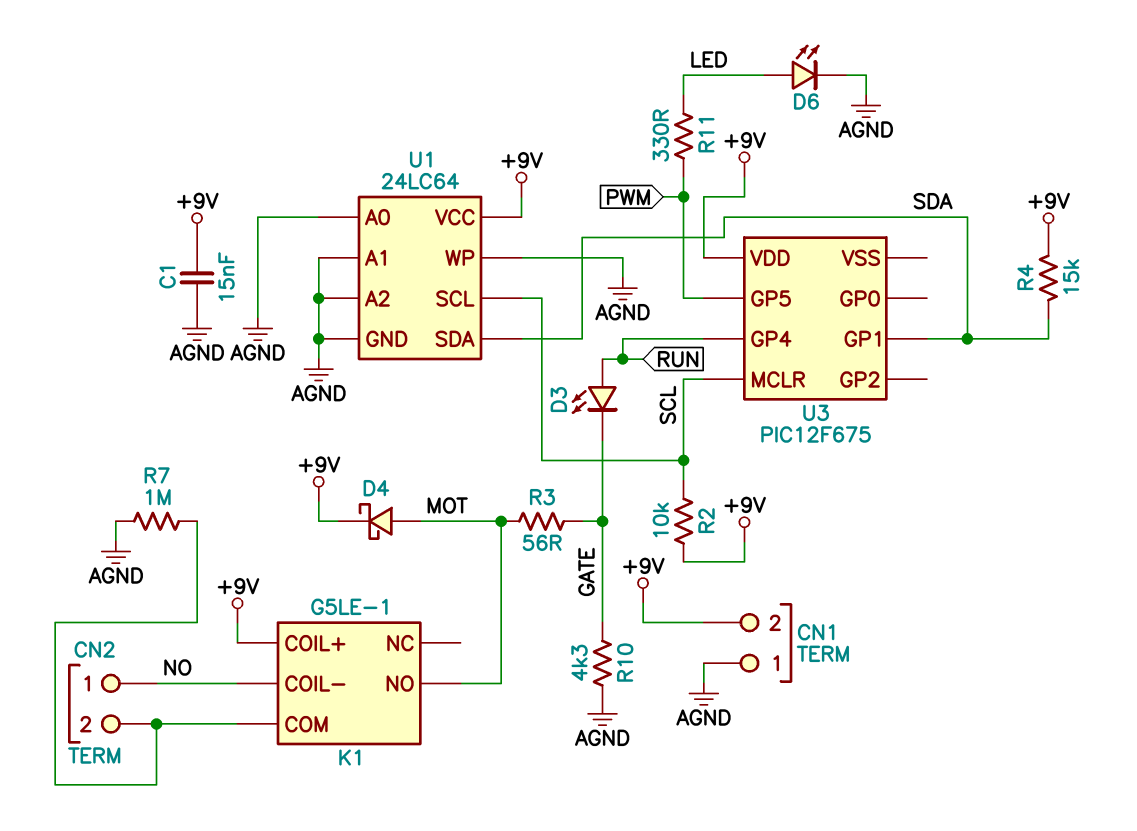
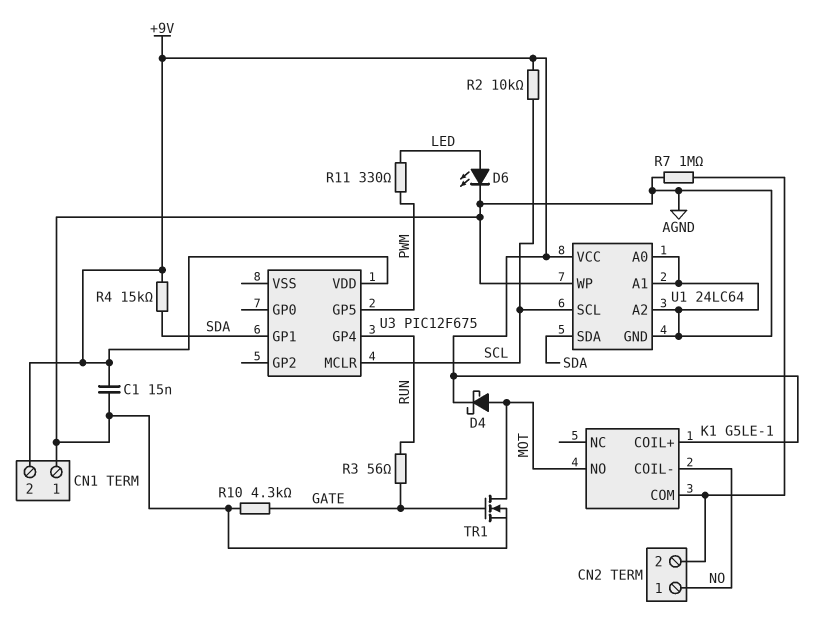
D3: LED (A RUN, K GATE) -> none
R3: 56 (GATE, MOT) -> 56 (GATE, RUN)
TR1: none -> NMOS (G GATE, D MOT, S AGND)

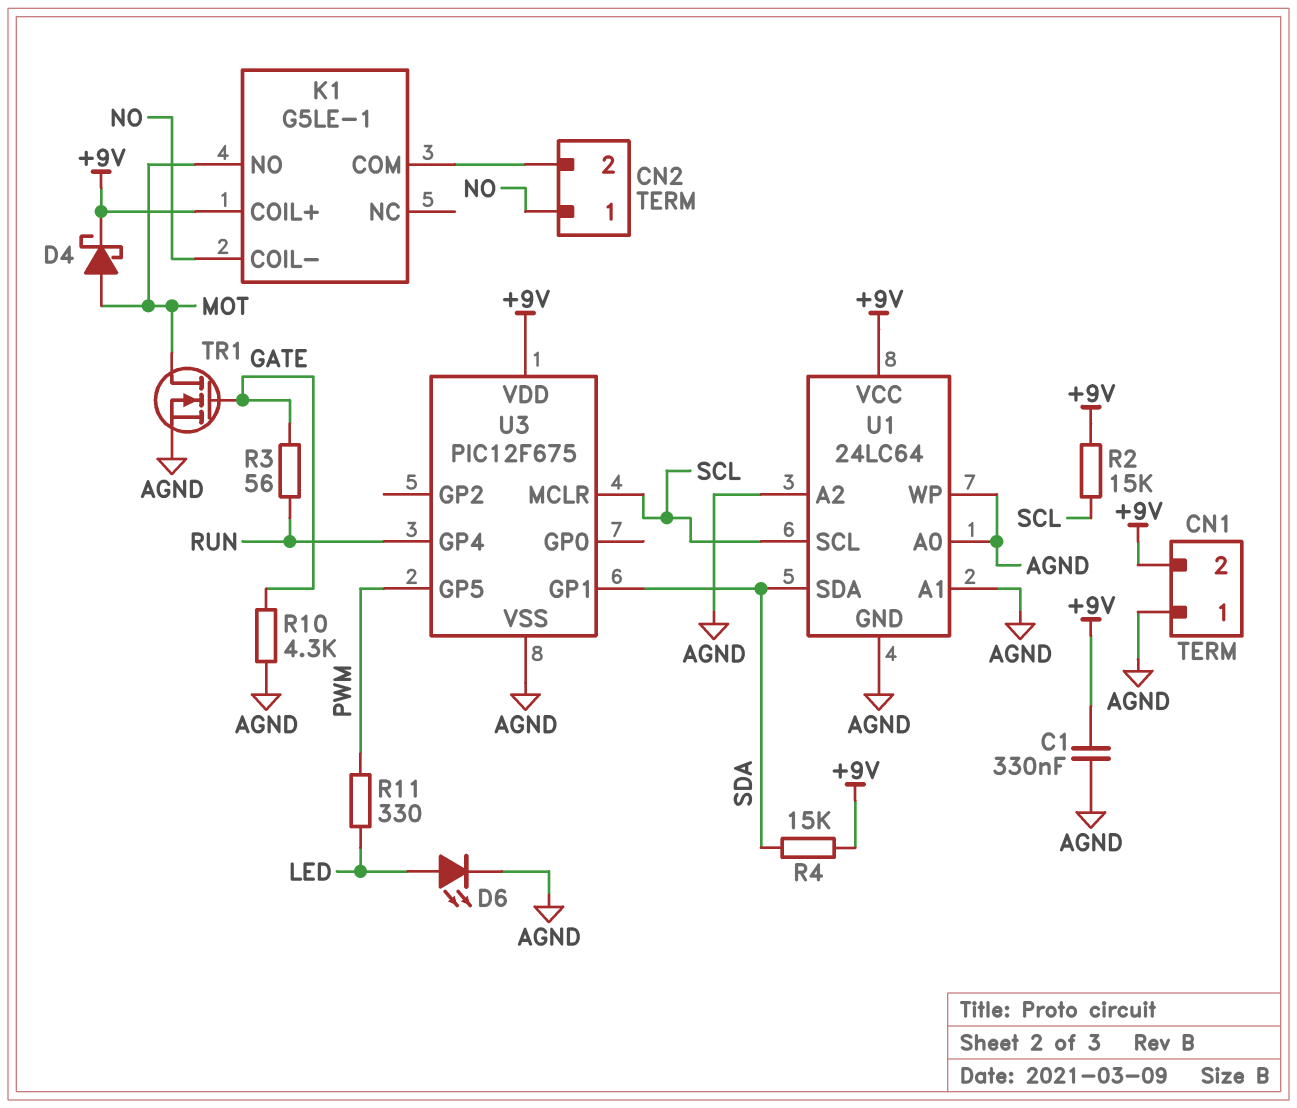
C1: 15nF (+9V, AGND) -> 330nF (+9V, AGND)
R2: 10k (+9V, SCL) -> 15k (+9V, SCL)
R7: 1M (AGND, CN2/2) -> none
U3 pin VSS: none -> AGND

